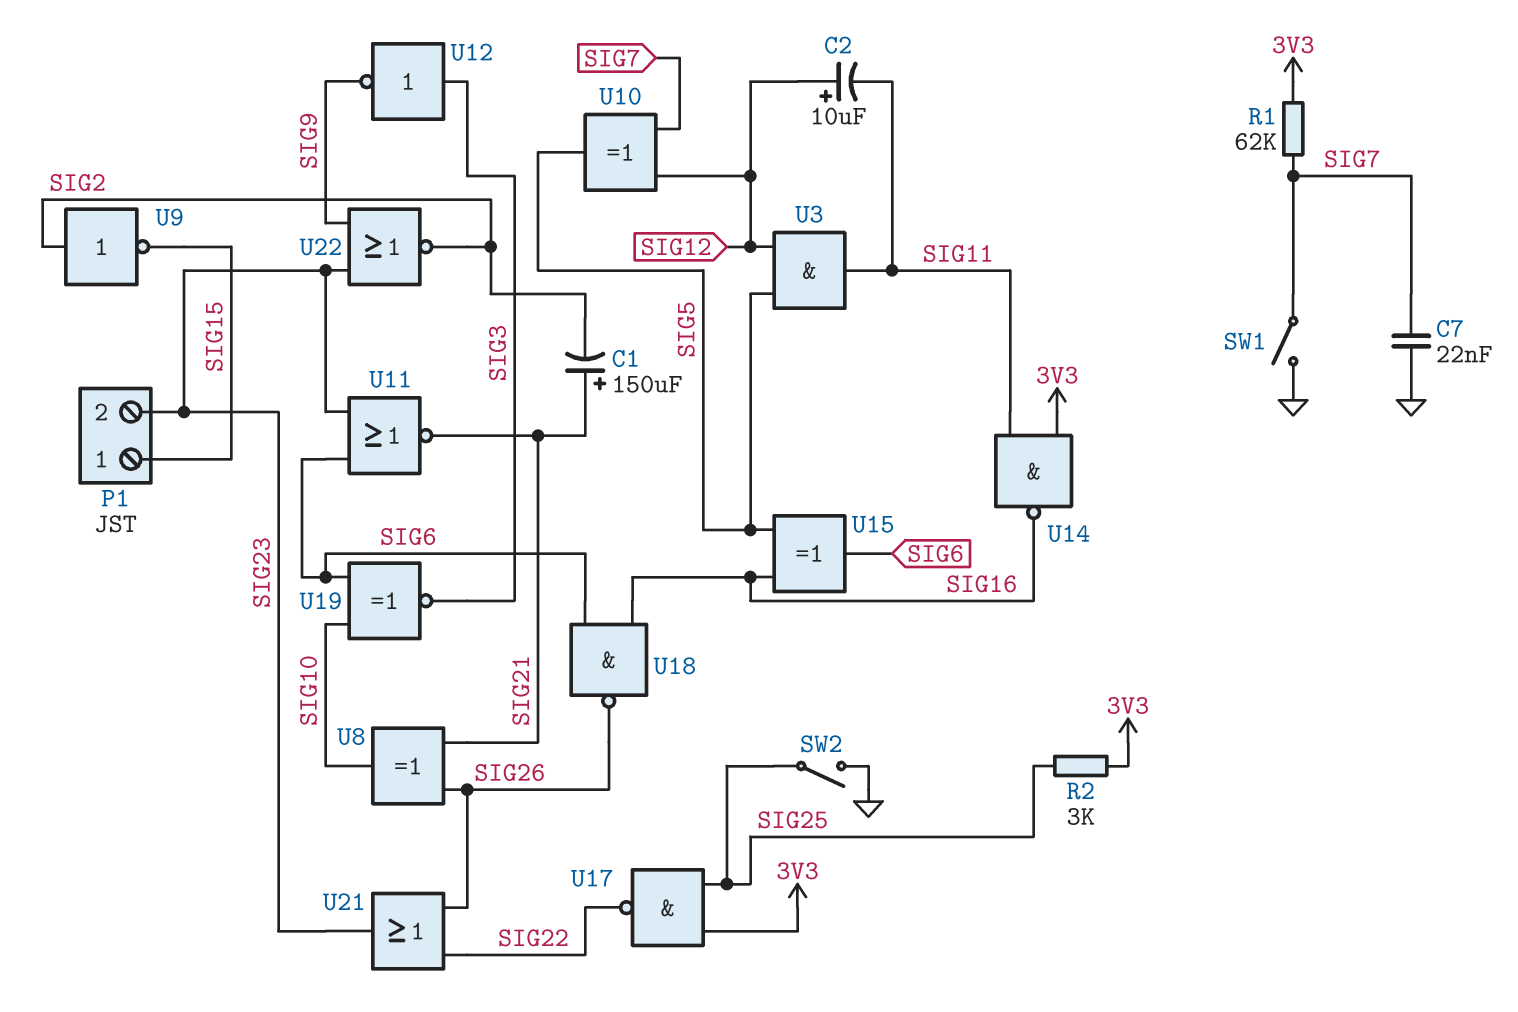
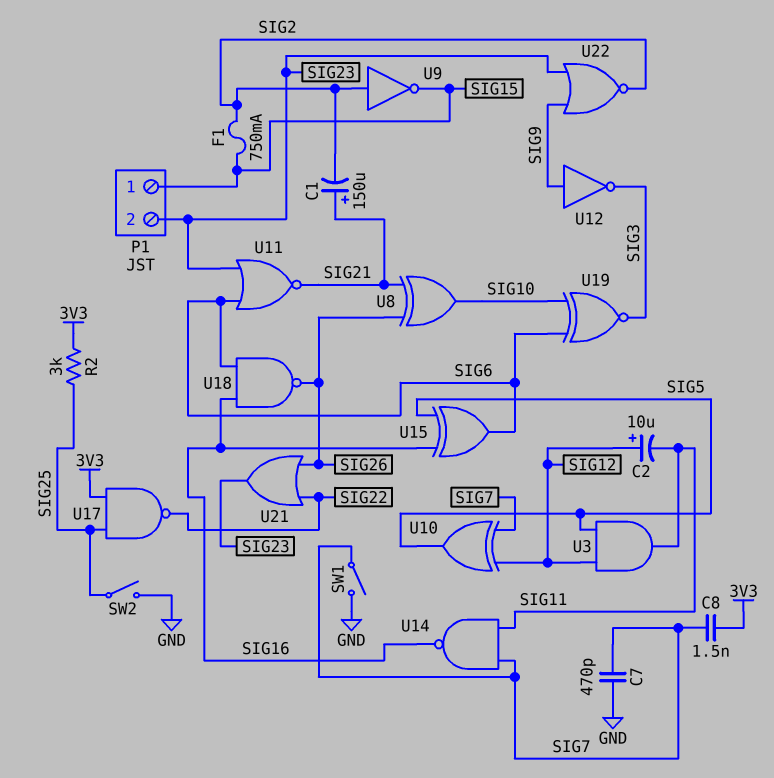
C7: 22nF (GND, SIG7) -> 470pF (GND, SIG7)
C8: none -> 1.5nF (3V3, SIG7)
F1: none -> 750mA (SIG2, SIG15)
R1: 62k (3V3, SIG7) -> none
U12: NOT (in SIG3, out SIG9) -> NOT (in SIG9, out SIG3)
U14: NAND (in 3V3, in SIG11, out SIG16) -> NAND (in SIG7, in SIG11, out SIG16)

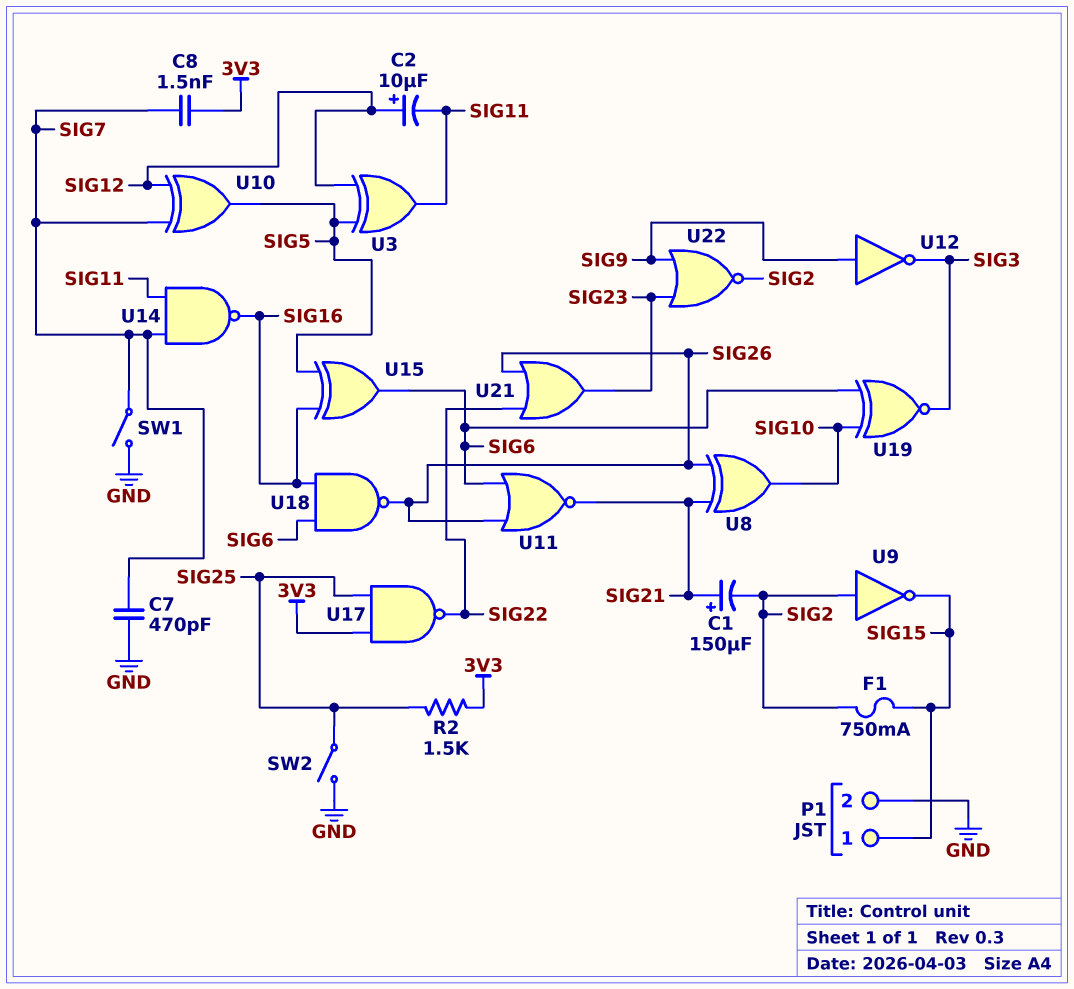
P1 pin 2: SIG23 -> GND
R2: 3k (3V3, SIG25) -> 1.5k (3V3, SIG25)
U3: AND (in SIG5, in SIG12, out SIG11) -> XOR (in SIG5, in SIG12, out SIG11)
U11: NOR (in SIG6, in SIG23, out SIG21) -> NOR (in SIG6, in SIG26, out SIG21)

